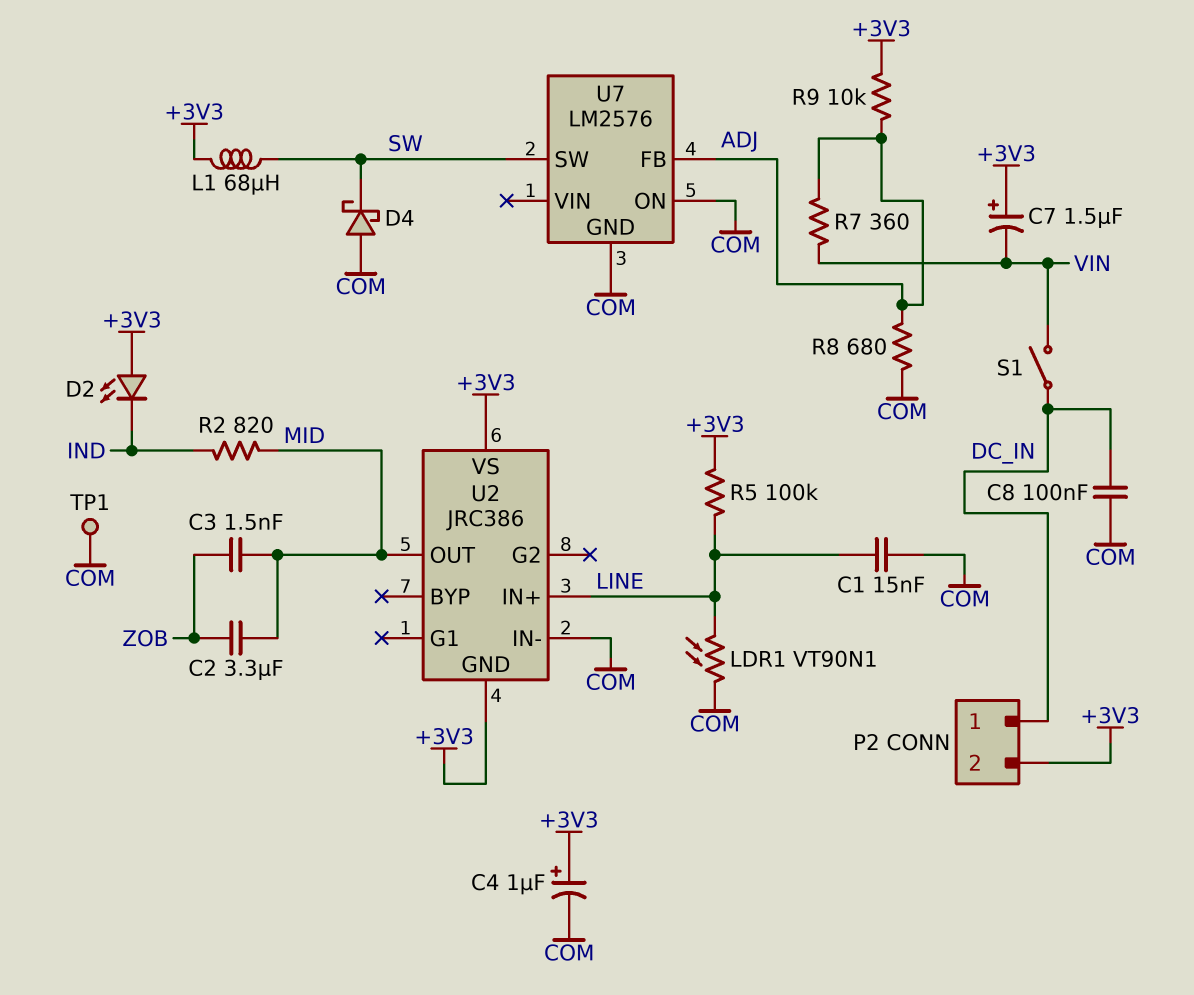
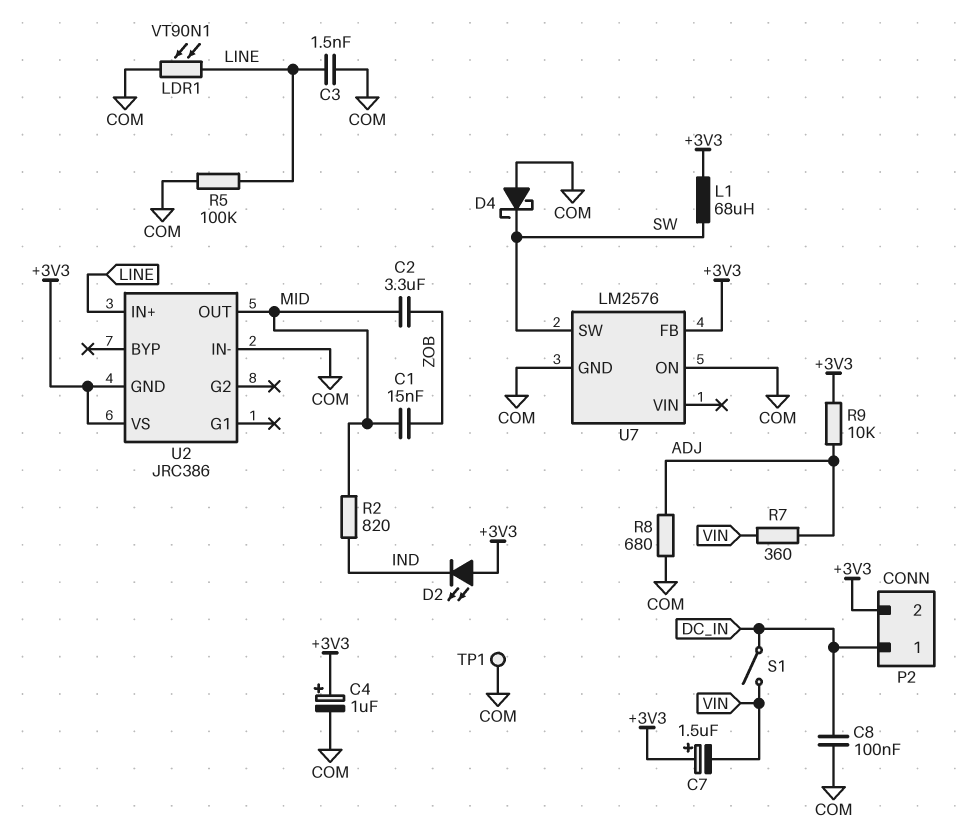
C1: 15nF (COM, LINE) -> 15nF (MID, ZOB)
C3: 1.5nF (MID, ZOB) -> 1.5nF (COM, LINE)
R5: 100k (+3V3, LINE) -> 100k (COM, LINE)
U7 pin FB: ADJ -> +3V3

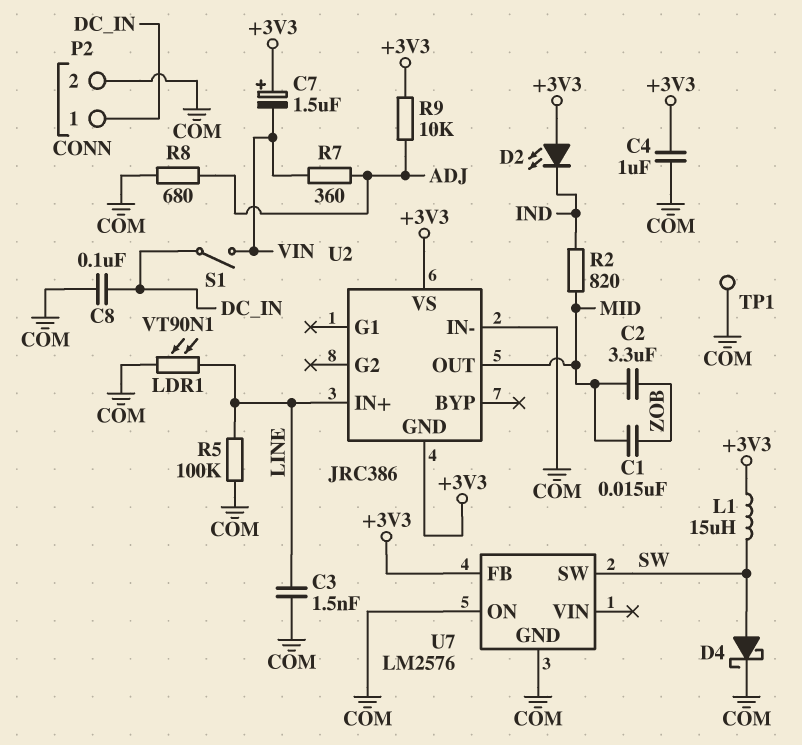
C4: 1uF (plus +3V3, minus COM) -> 1uF (+3V3, COM)
D4: schottky (A COM, K SW) -> schottky (A SW, K COM)
L1: 68uH (+3V3, SW) -> 15uH (+3V3, SW)
P2 pin 2: +3V3 -> COM

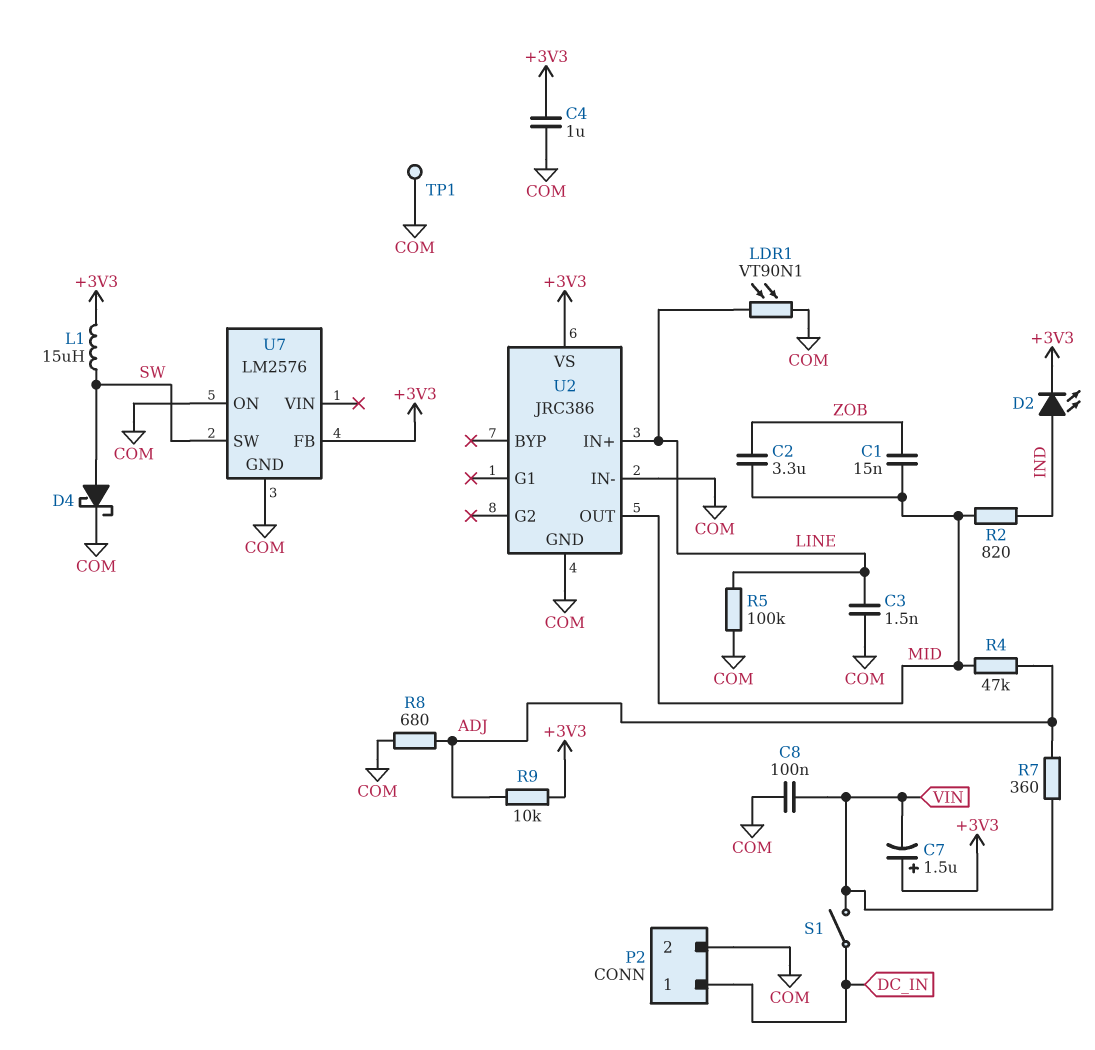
C8: 100nF (COM, DC_IN) -> 100nF (COM, VIN)
D2: LED (A +3V3, K IND) -> LED (A IND, K +3V3)
R4: none -> 47k (ADJ, MID)
U2 pin GND: +3V3 -> COM

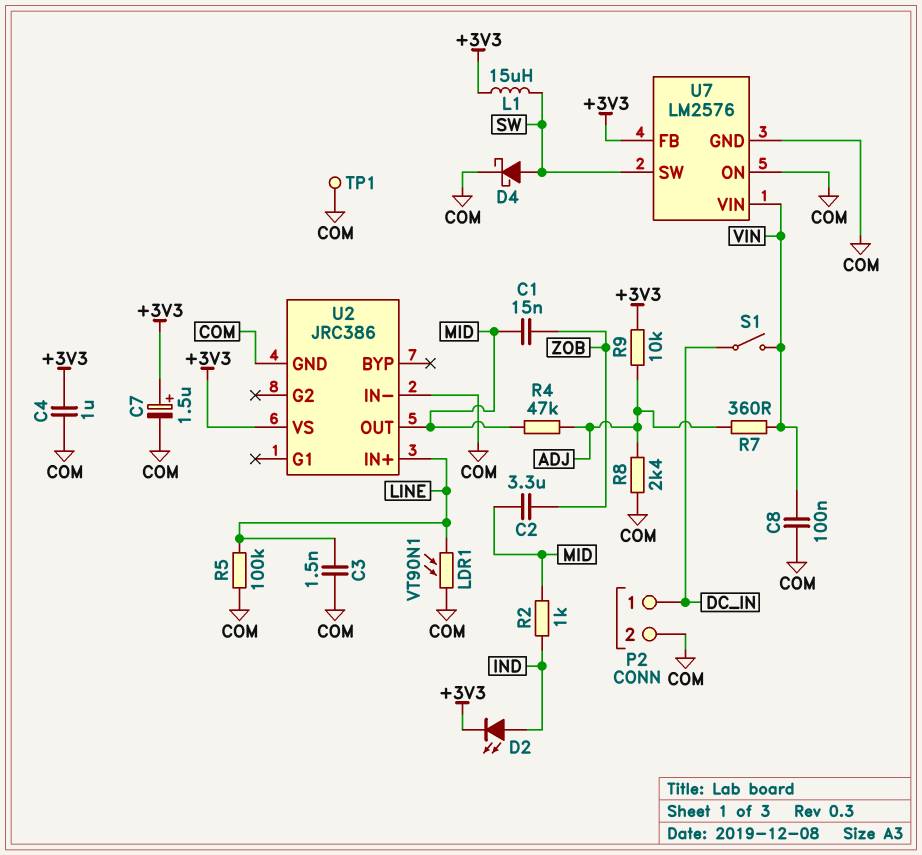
C7: 1.5uF (plus +3V3, minus VIN) -> 1.5uF (plus +3V3, minus COM)
R2: 820 (IND, MID) -> 1k (IND, MID)
R8: 680 (ADJ, COM) -> 2.4k (ADJ, COM)
U7 pin VIN: none -> VIN

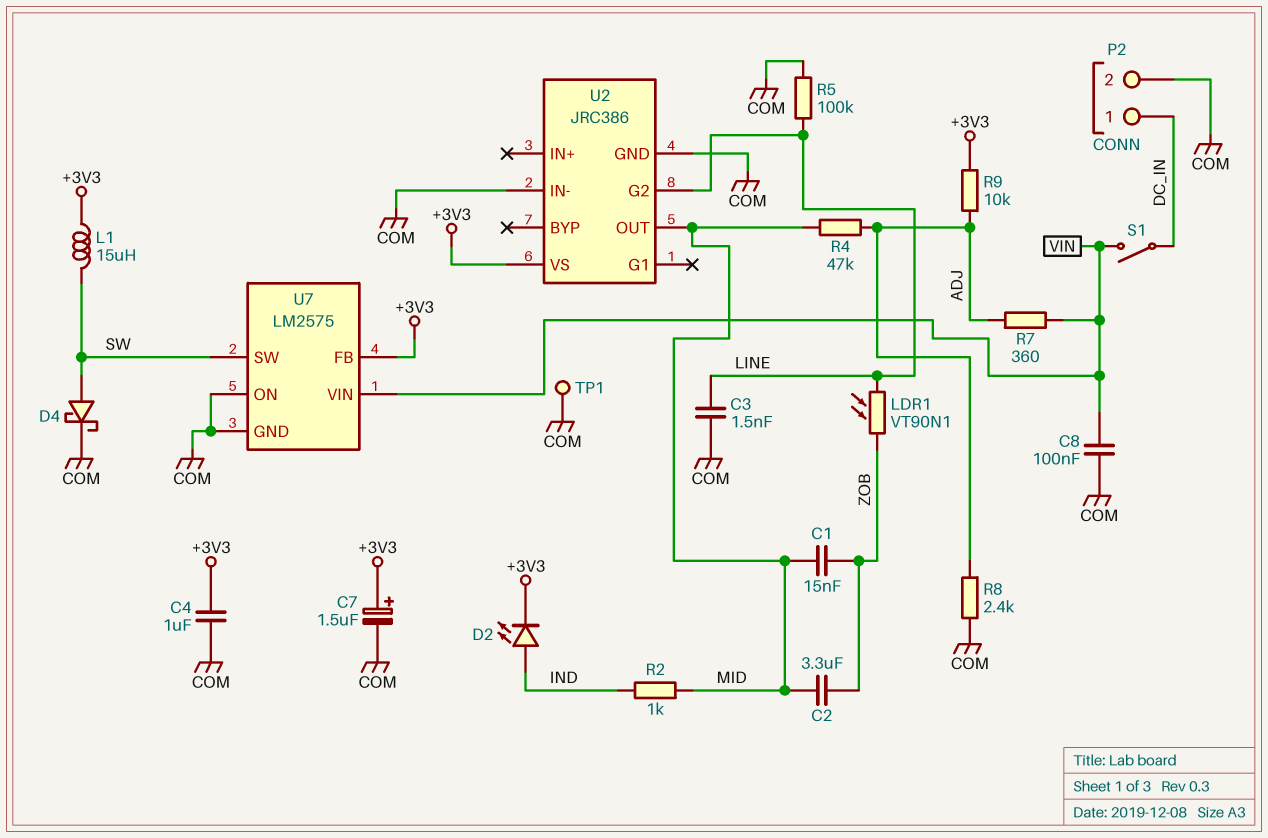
LDR1: VT90N1 (COM, LINE) -> VT90N1 (LINE, ZOB)
U2 pin G2: none -> LINE
U2 pin IN+: LINE -> none
U7: LM2576 -> LM2575

